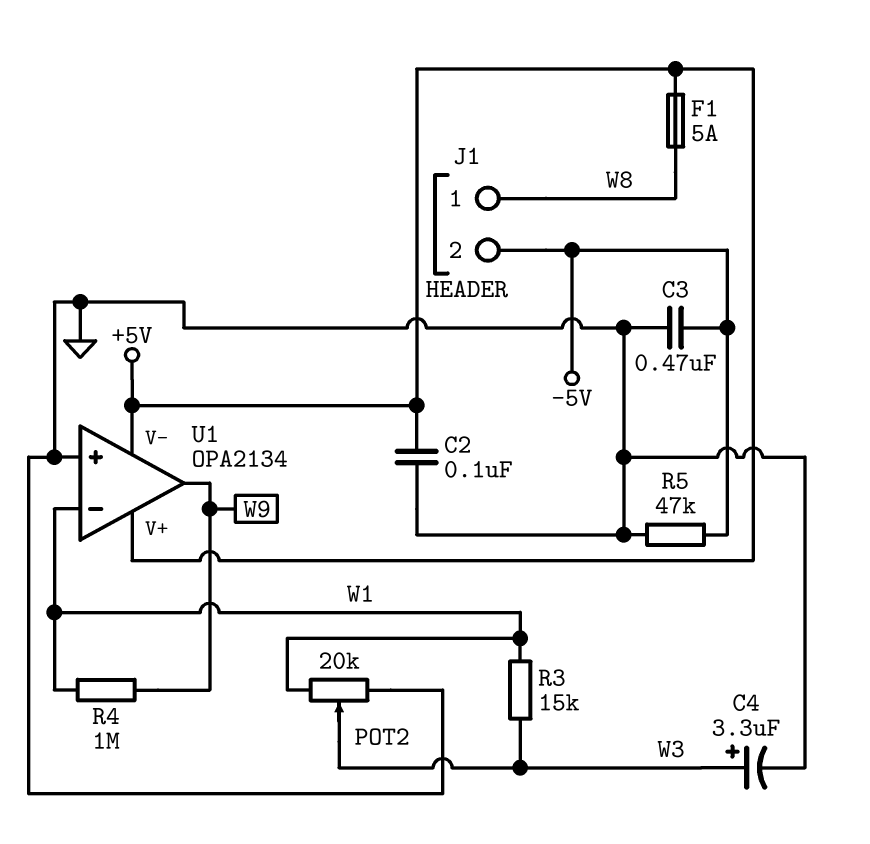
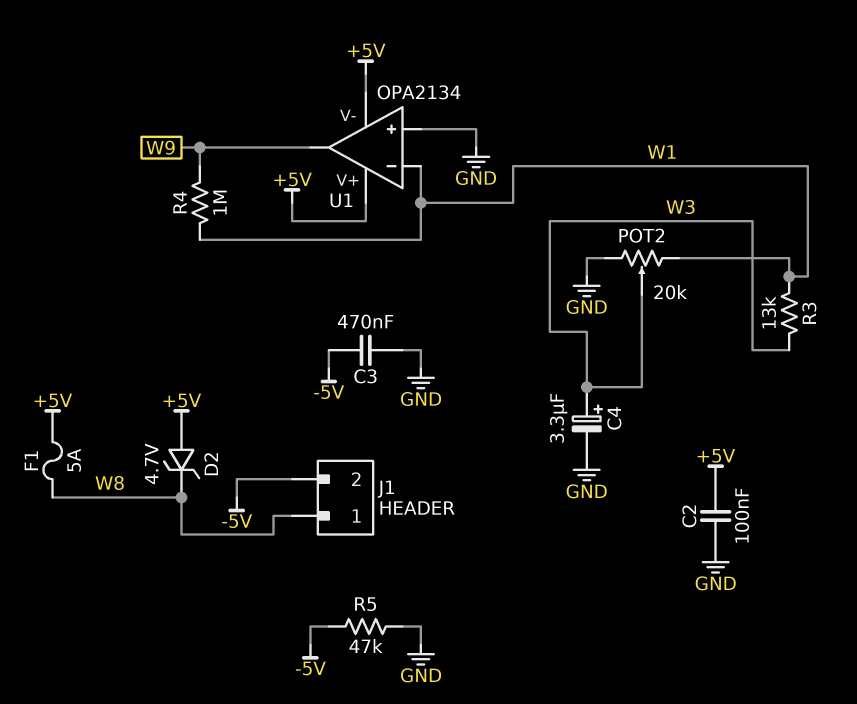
D2: none -> zener 4.7V (A +5V, K W8)
R3: 15k (W1, W3) -> 13k (W1, W3)

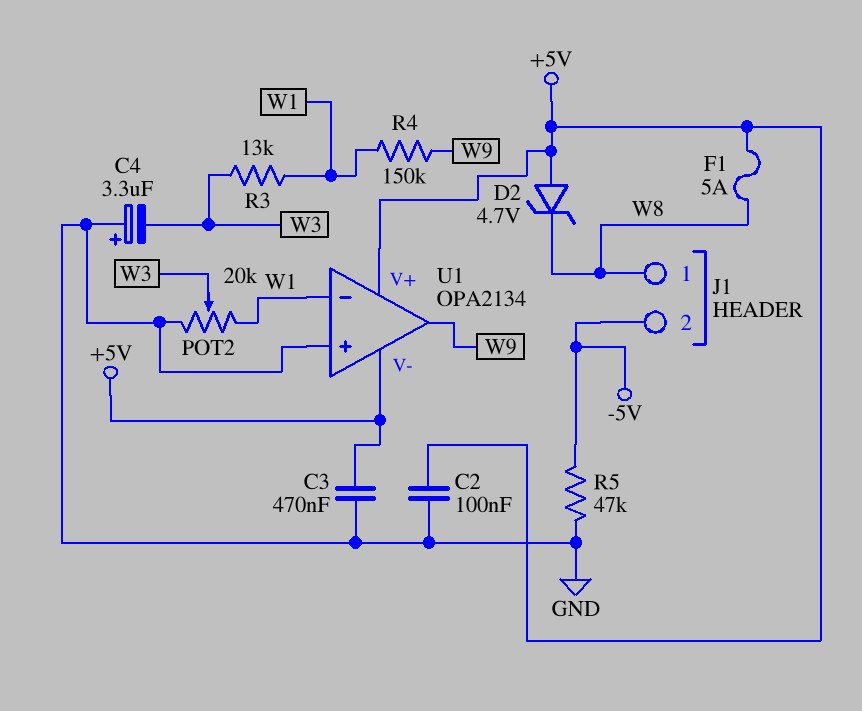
C3: 470nF (-5V, GND) -> 470nF (+5V, GND)
C4: 3.3uF (plus W3, minus GND) -> 3.3uF (plus GND, minus W3)
R4: 1M (W1, W9) -> 150k (W1, W9)

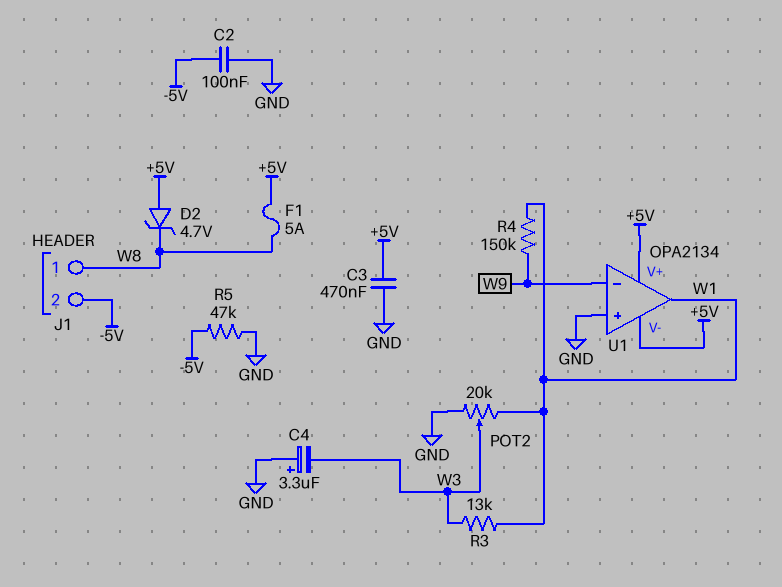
C2: 100nF (+5V, GND) -> 100nF (-5V, GND)
U1 pin in-: W1 -> W9
U1 pin out: W9 -> W1

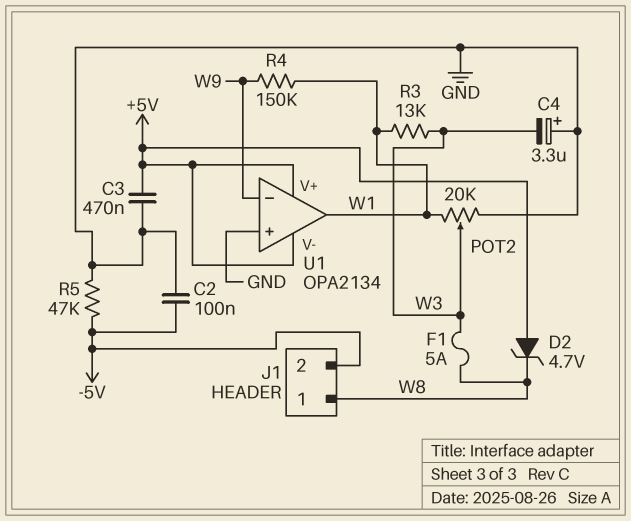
F1: 5A (+5V, W8) -> 5A (W3, W8)

